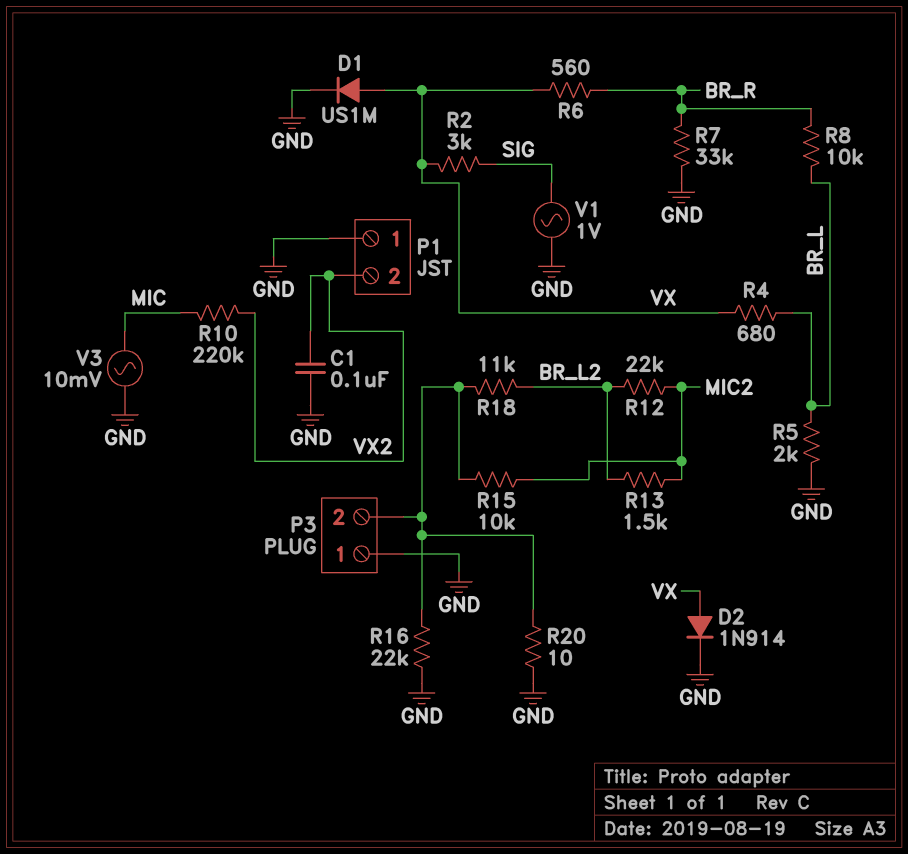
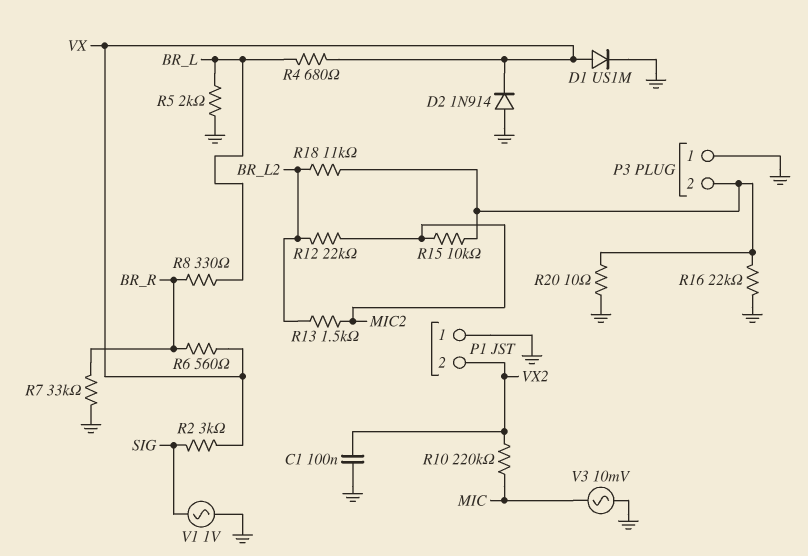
D2: diode 1N914 (A VX, K GND) -> diode 1N914 (A GND, K VX)
R8: 10k (BR_L, BR_R) -> 330 (BR_L, BR_R)

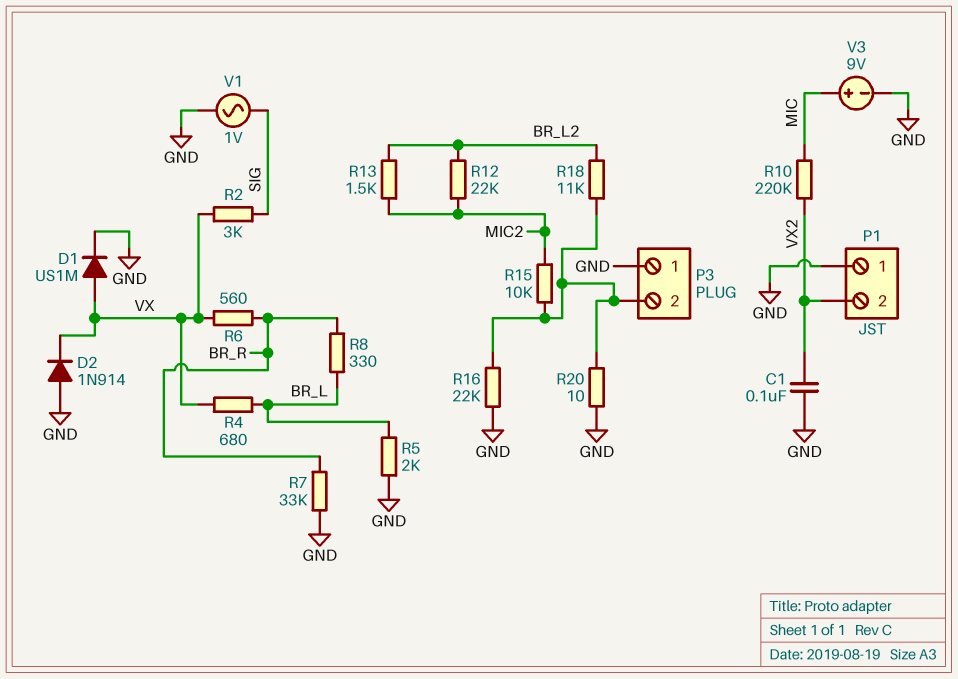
V3: AC 10mV (GND, MIC) -> 9V (plus MIC, minus GND)

